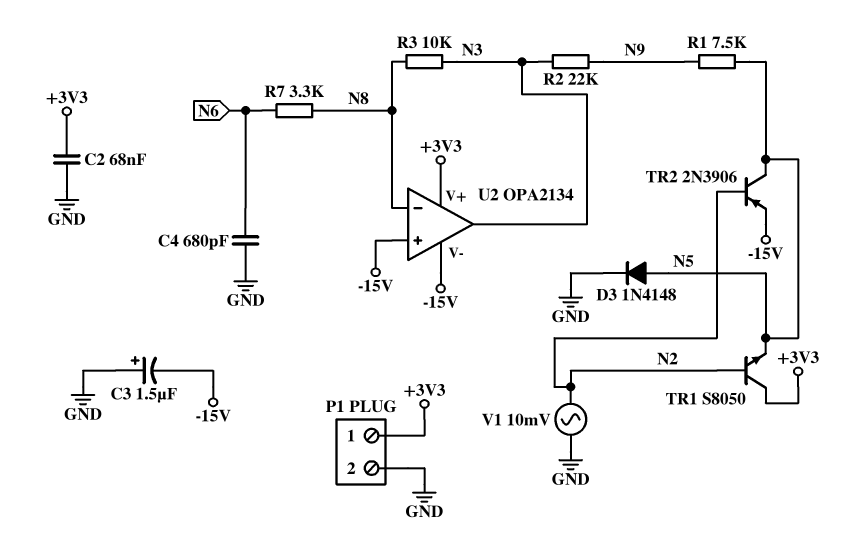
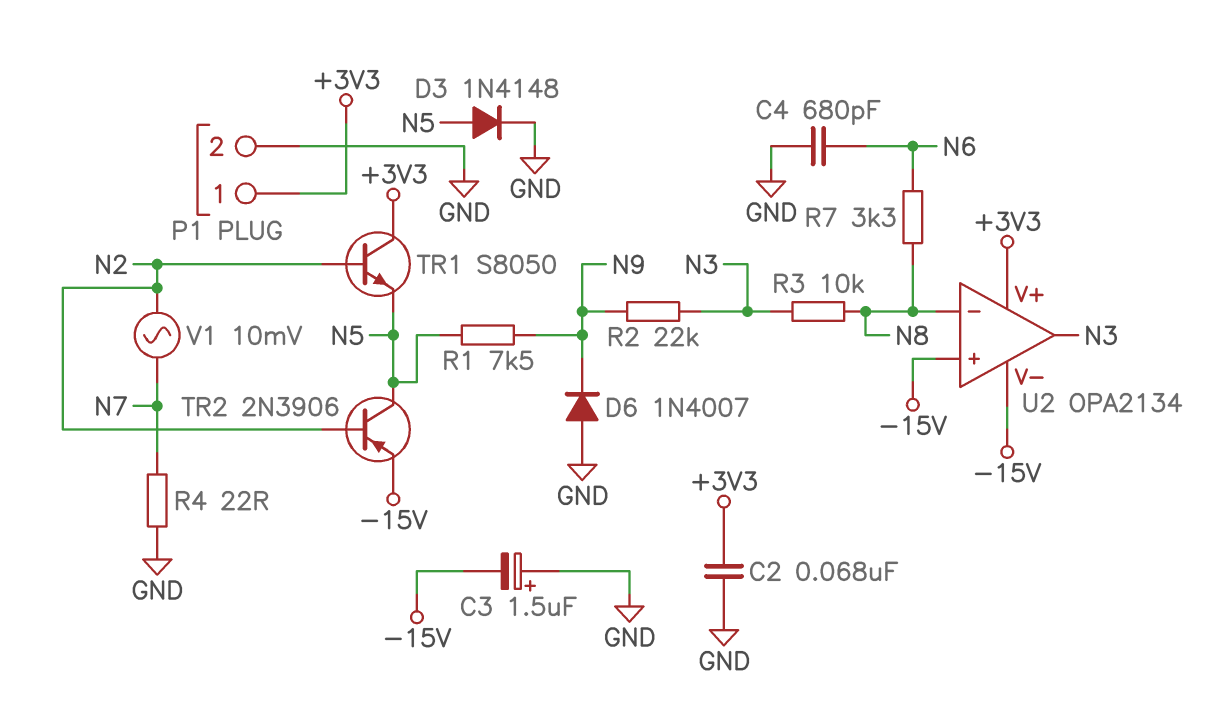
D6: none -> diode 1N4007 (A GND, K N9)
R4: none -> 22 (GND, N7)
V1: AC 10mV (GND, N2) -> AC 10mV (N2, N7)

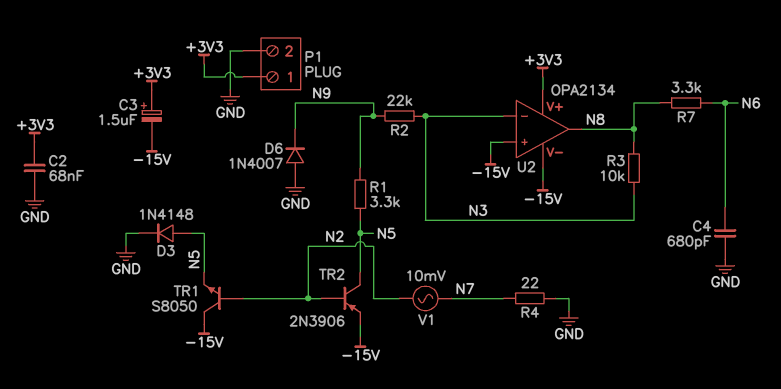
C3: 1.5uF (plus GND, minus -15V) -> 1.5uF (plus +3V3, minus -15V)
R1: 7.5k (N5, N9) -> 3.3k (N5, N9)
TR1: NPN S8050 (B N2, C +3V3, E N5) -> NPN S8050 (B N2, C -15V, E N5)
U2 pin in-: N8 -> N3
U2 pin out: N3 -> N8

